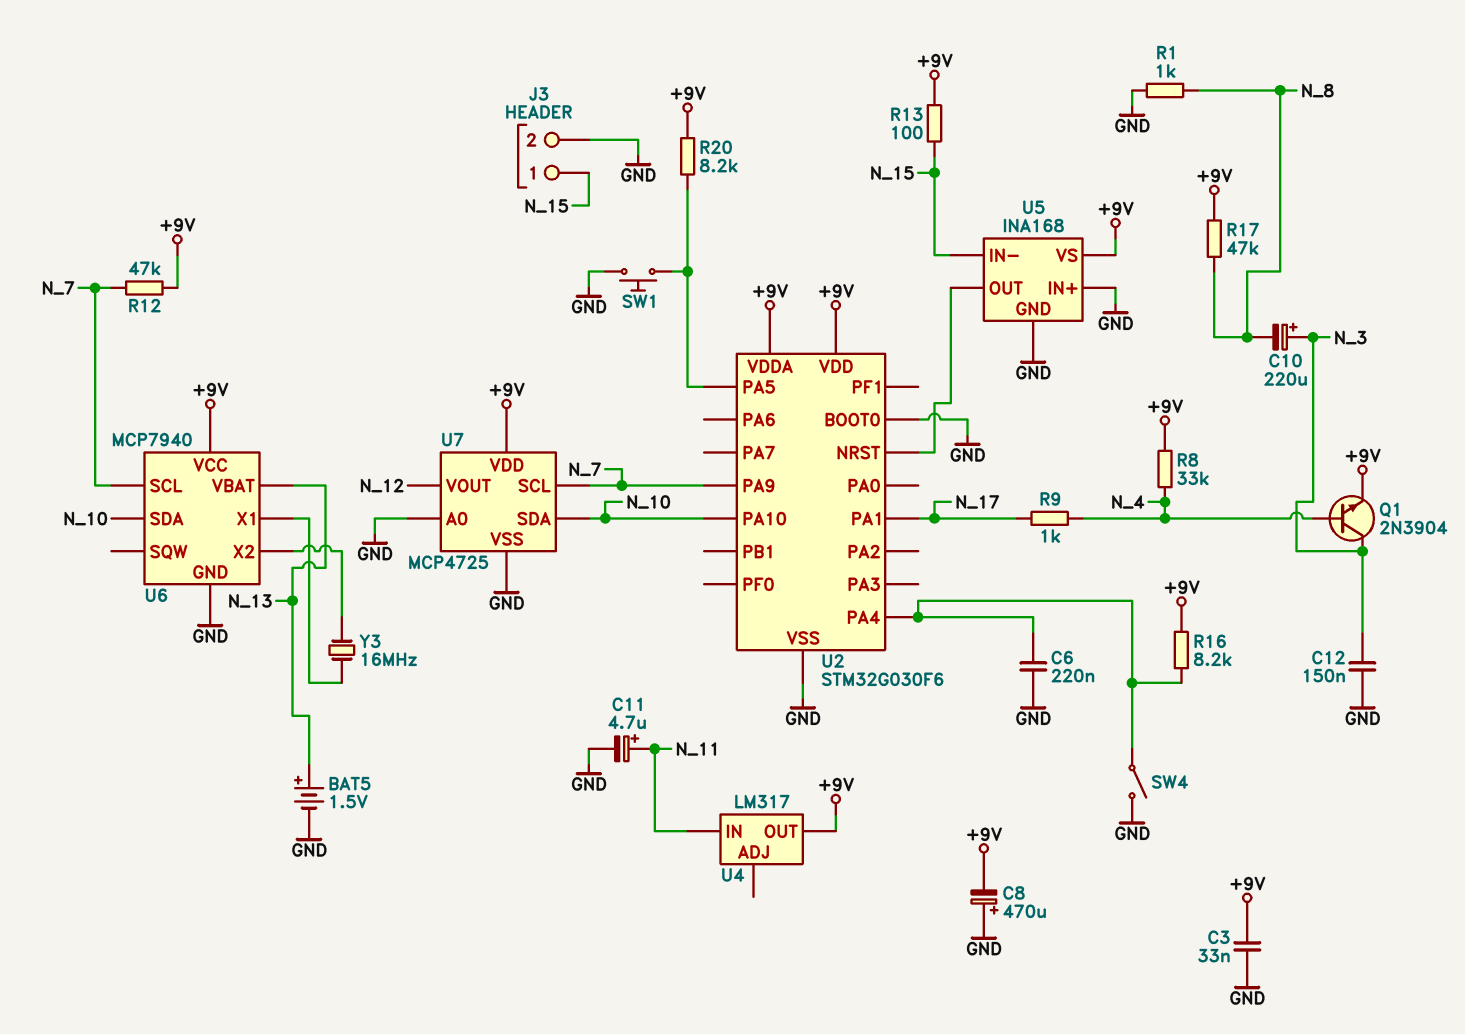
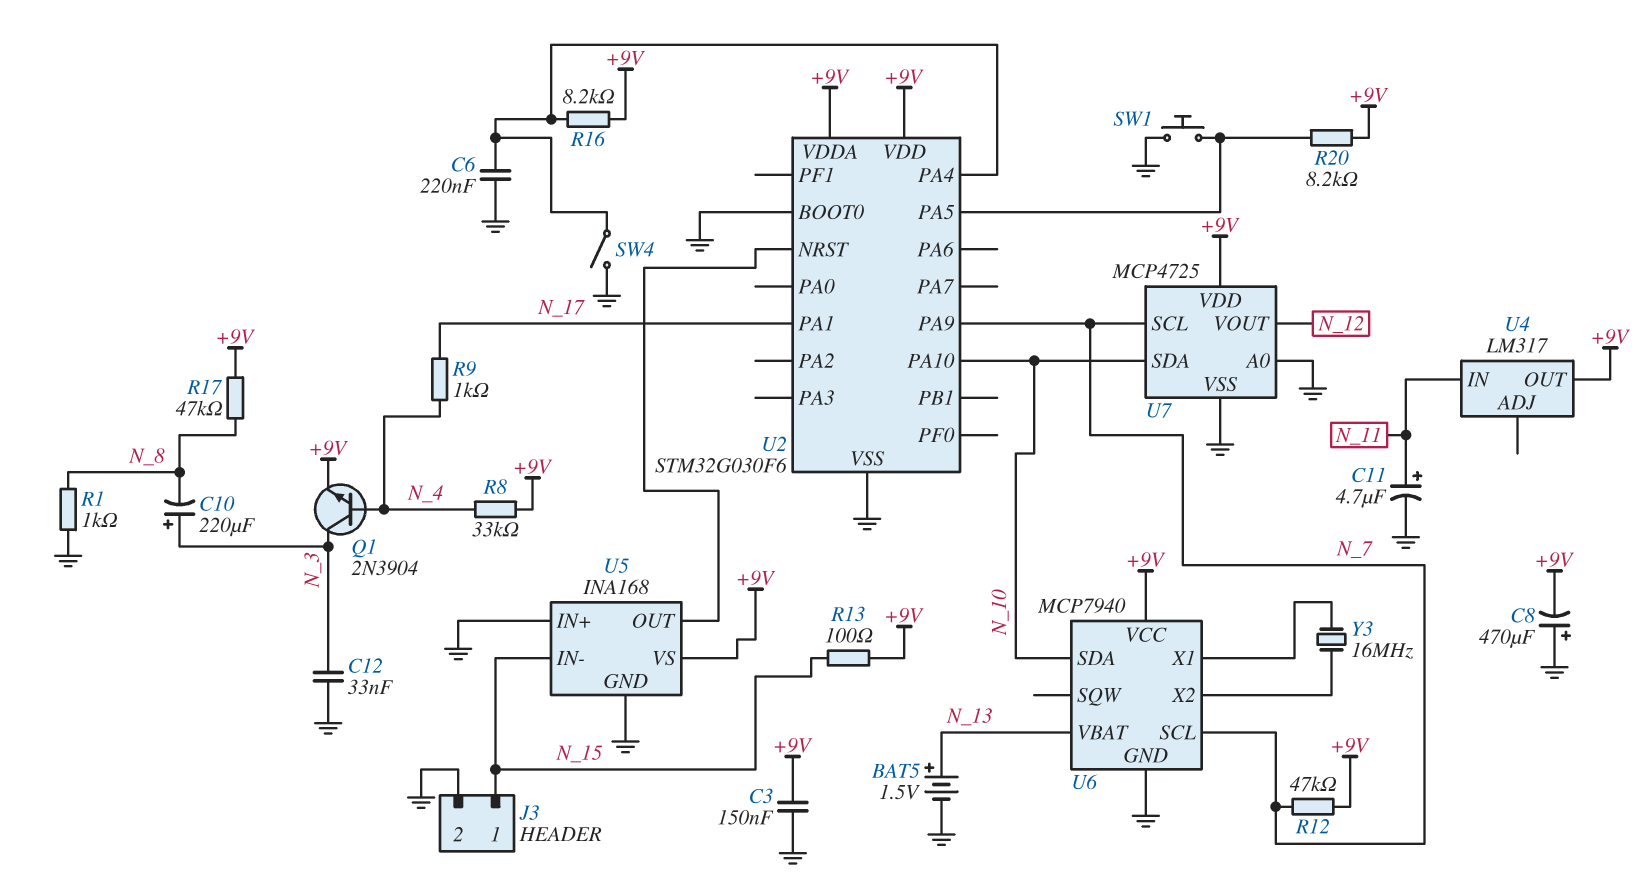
C3: 33nF (+9V, GND) -> 150nF (+9V, GND)
C12: 150nF (GND, N_3) -> 33nF (GND, N_3)

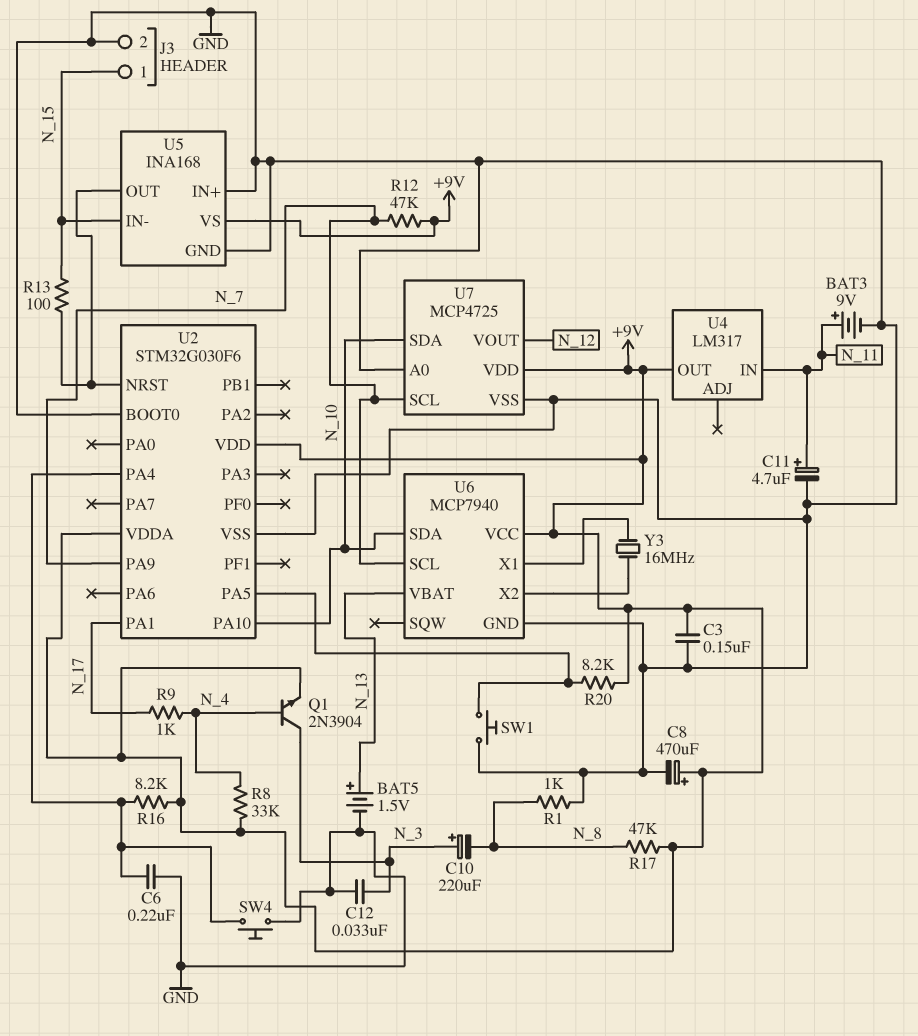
BAT3: none -> 9V (plus N_11, minus GND)
C8: 470uF (plus GND, minus +9V) -> 470uF (plus +9V, minus GND)
R13: 100 (+9V, N_15) -> 100 (N_15, U2/NRST)
SW4: switch (GND, U2/PA4) -> button (GND, U2/PA4)

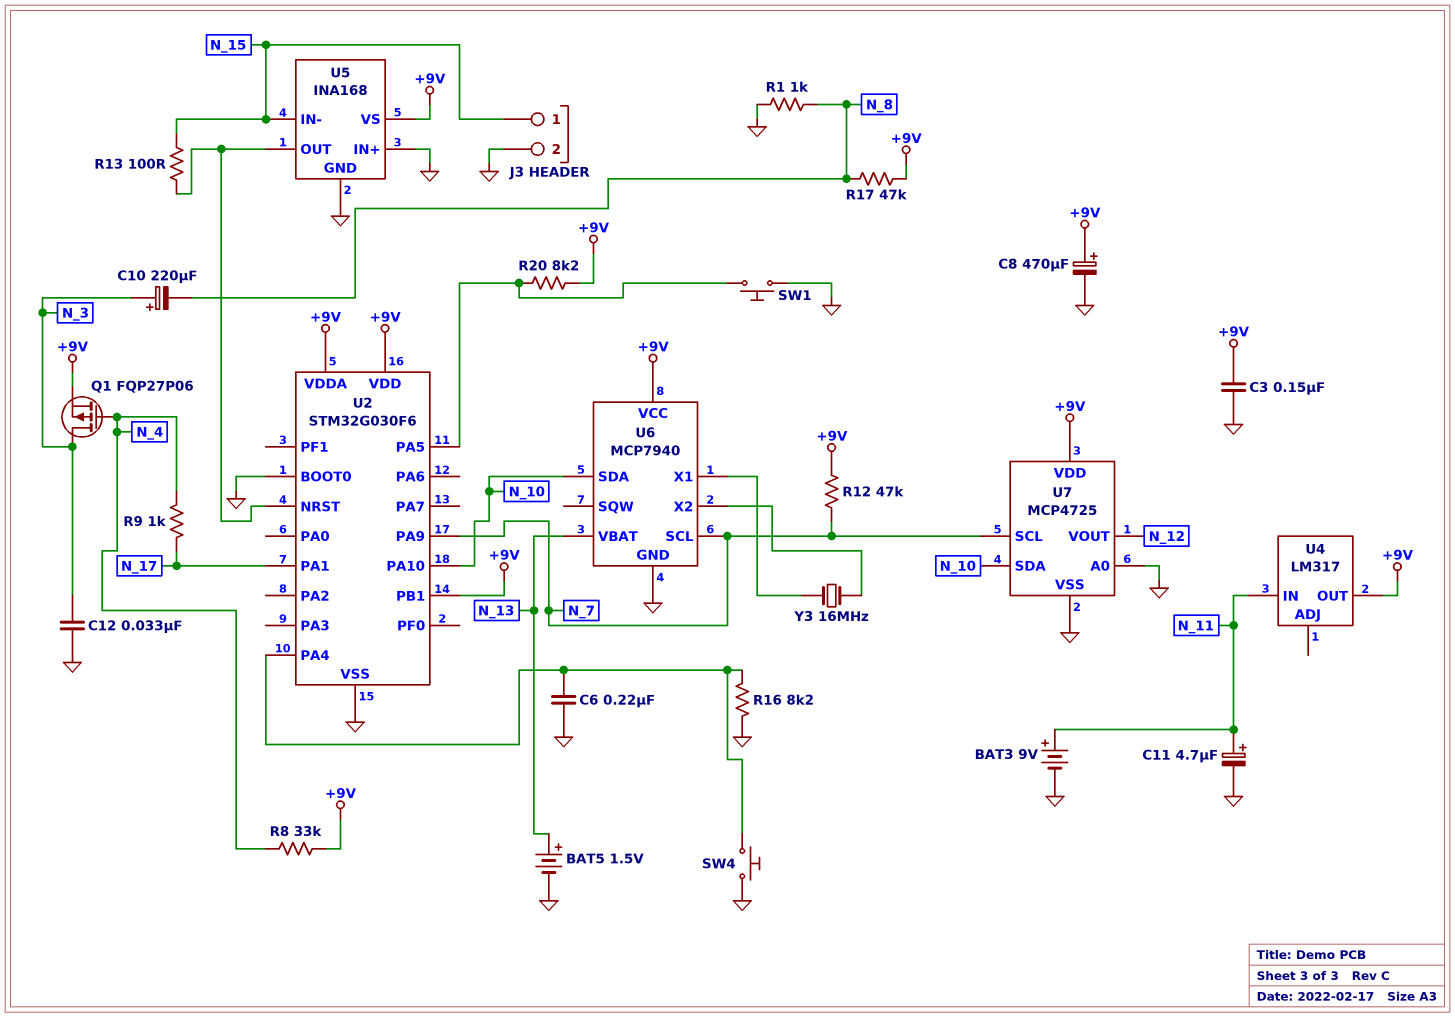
Q1: NPN 2N3904 (B N_4, C N_3, E +9V) -> PMOS FQP27P06 (G N_4, D N_3, S +9V)
R16: 8.2k (+9V, U2/PA4) -> 8.2k (GND, U2/PA4)
U2 pin PB1: none -> +9V

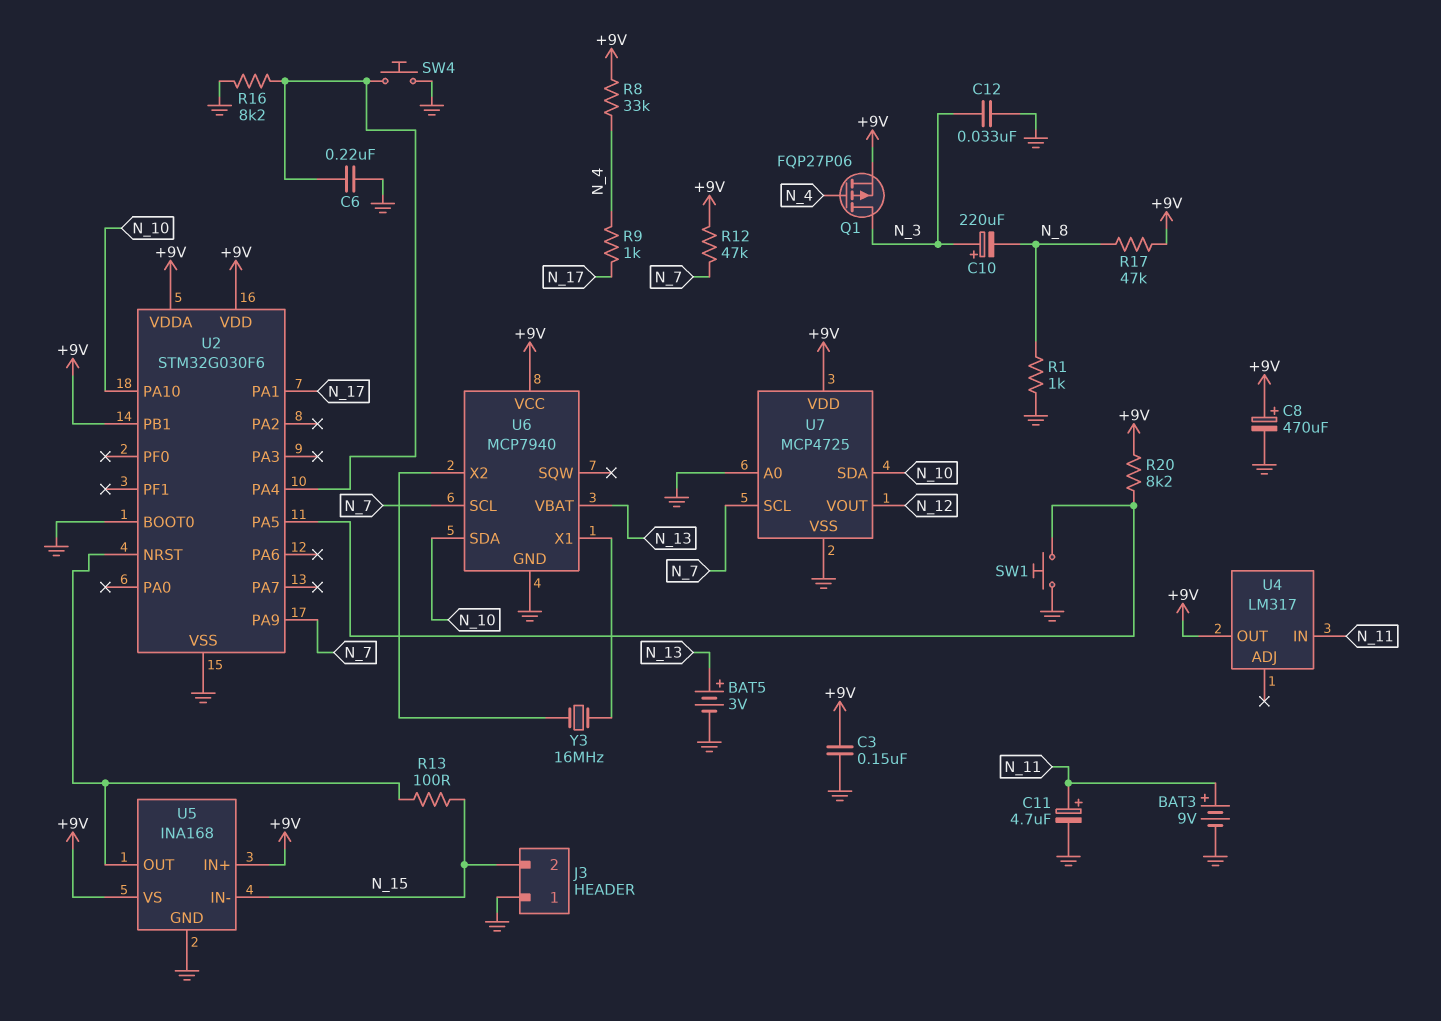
BAT5: 1.5V (plus N_13, minus GND) -> 3V (plus N_13, minus GND)
J3 pin 1: N_15 -> GND
J3 pin 2: GND -> N_15
U5 pin IN+: GND -> +9V

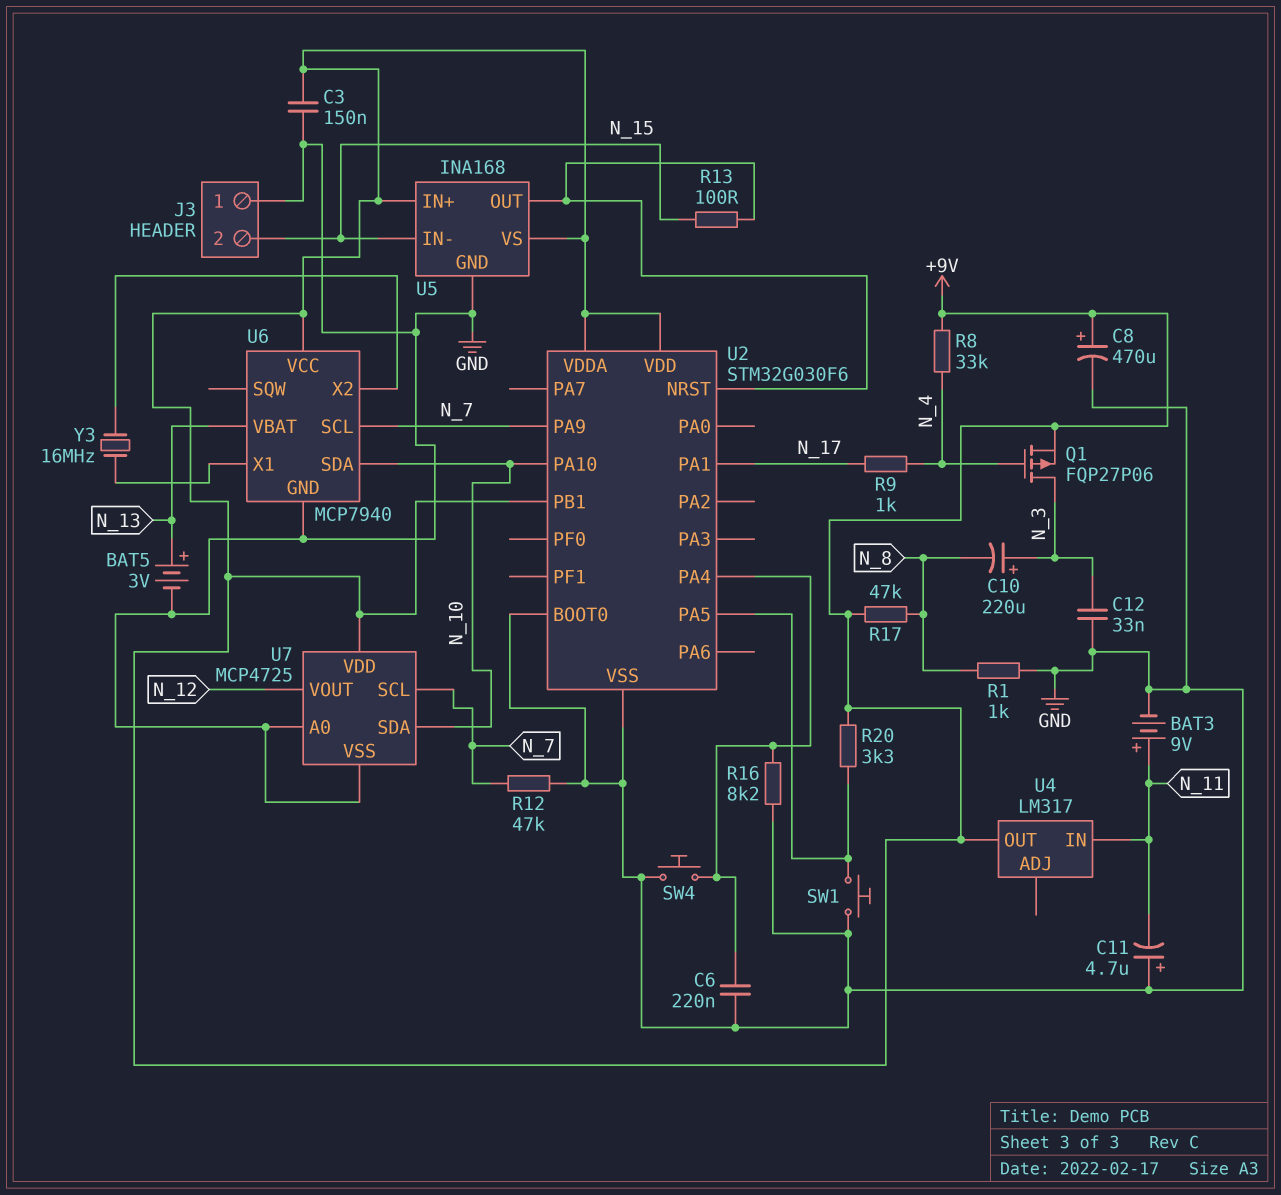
C11: 4.7uF (plus N_11, minus GND) -> 4.7uF (plus GND, minus N_11)
R12: 47k (+9V, N_7) -> 47k (GND, N_7)
R20: 8.2k (+9V, U2/PA5) -> 3.3k (+9V, U2/PA5)

